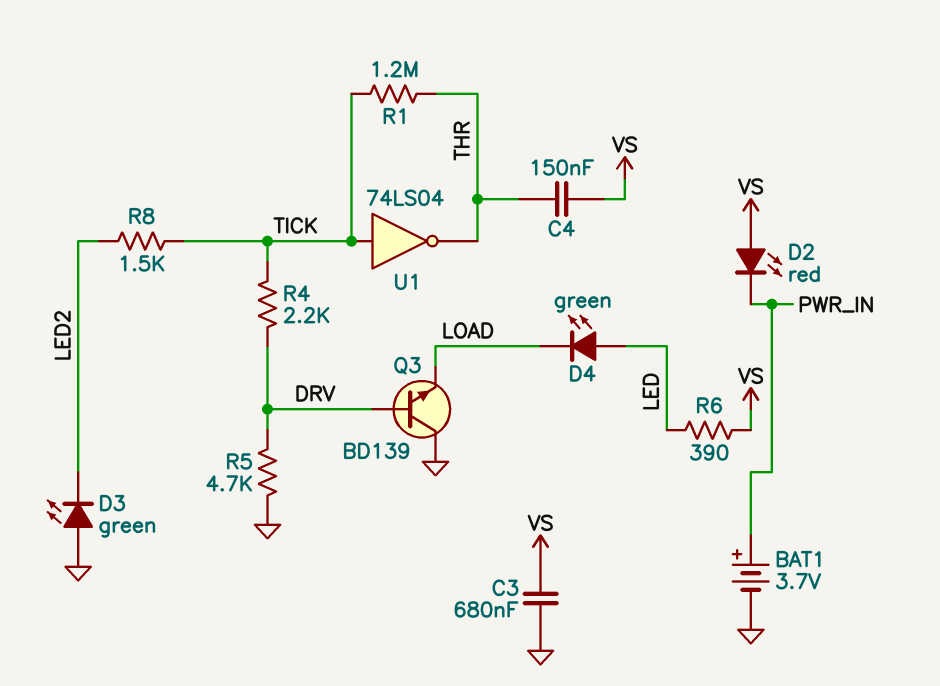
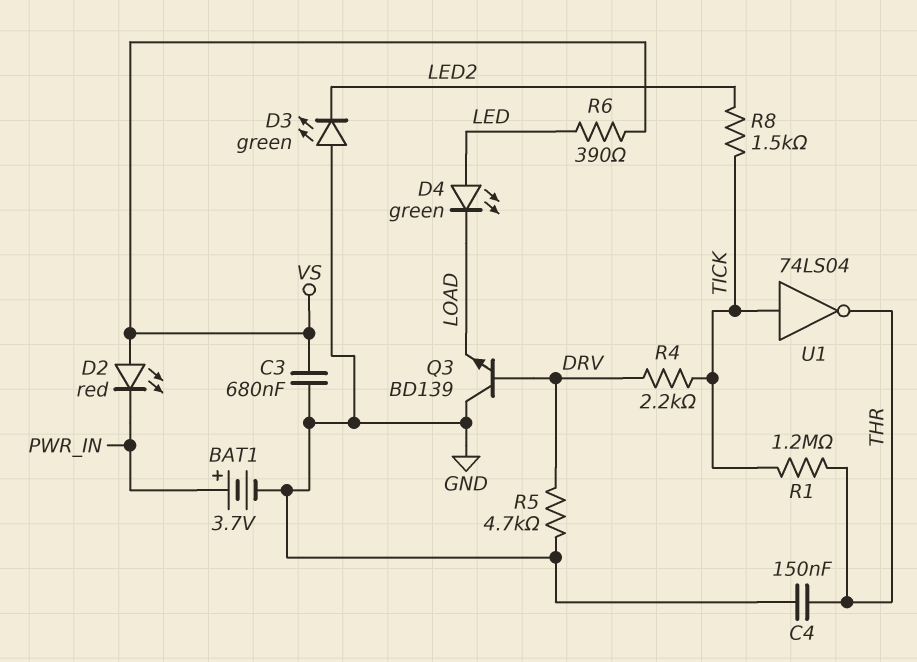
C4: 150nF (THR, VS) -> 150nF (GND, THR)

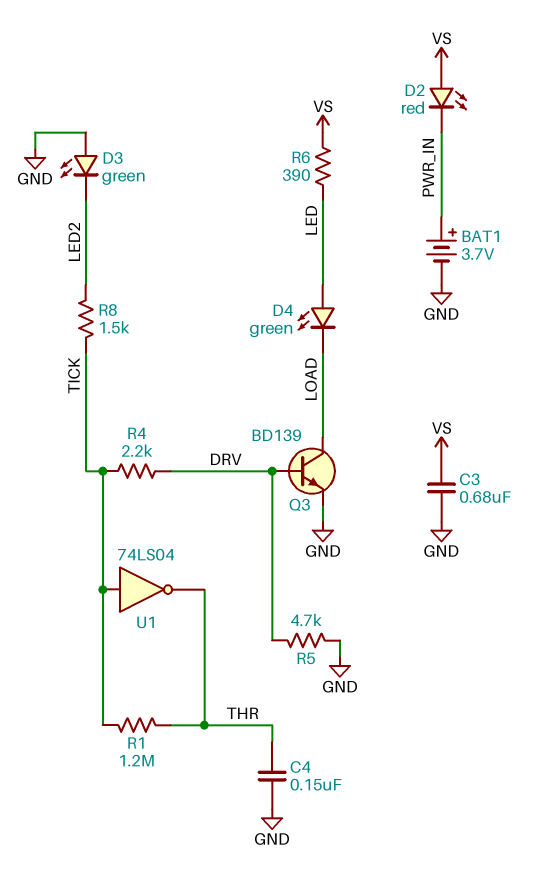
Q3: NPN BD139 (B DRV, C GND, E LOAD) -> NPN BD139 (B DRV, C LOAD, E GND)

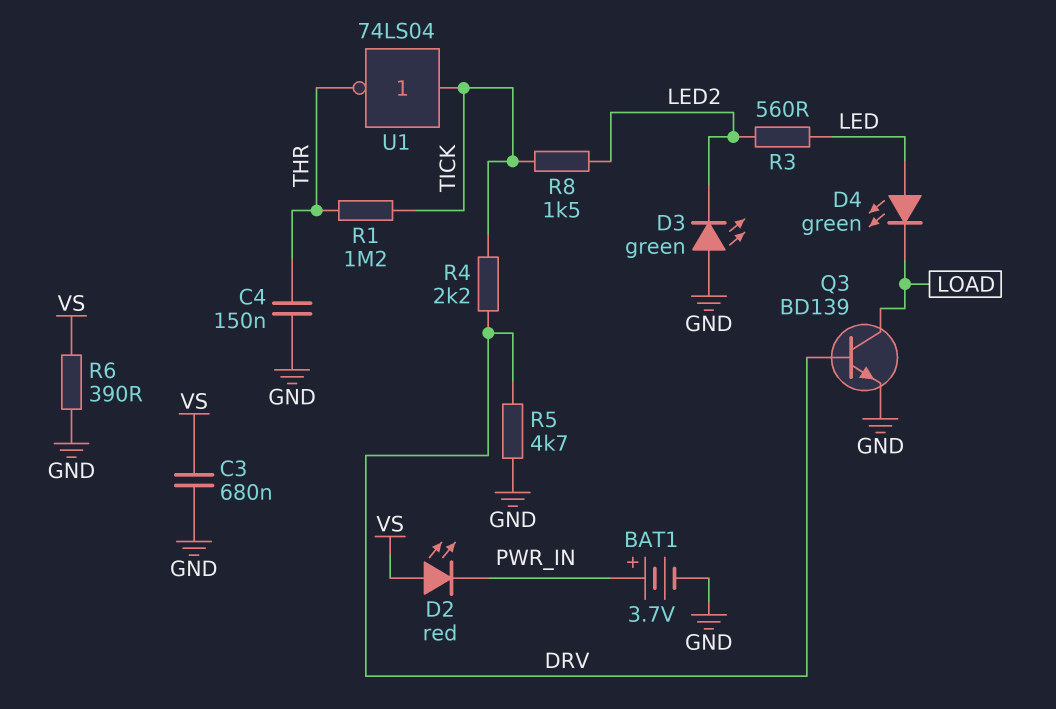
R3: none -> 560 (LED, LED2)
R6: 390 (LED, VS) -> 390 (GND, VS)

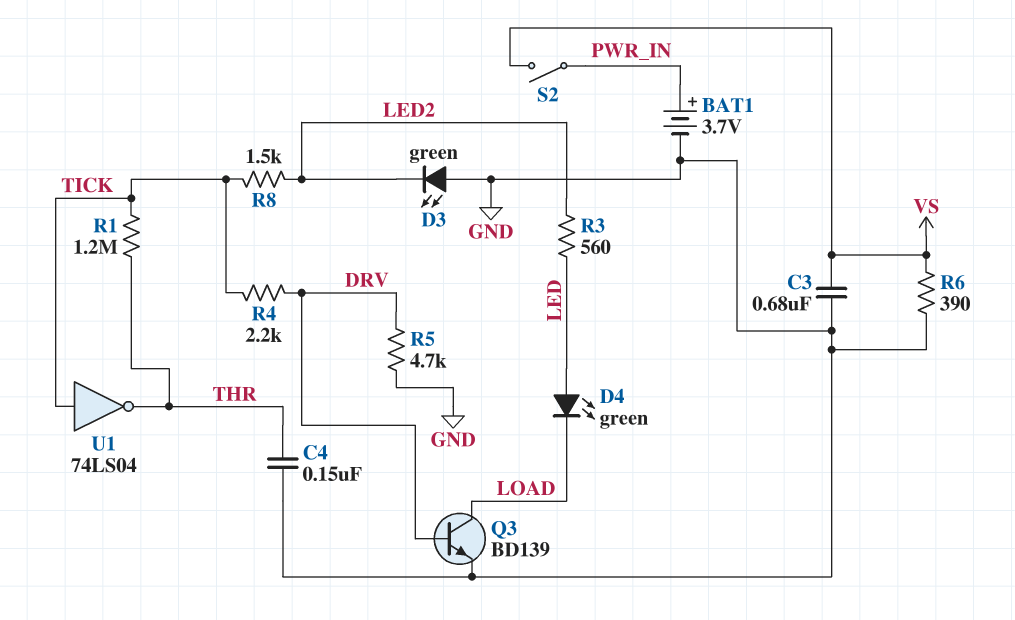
D2: LED red (A VS, K PWR_IN) -> none
S2: none -> switch (PWR_IN, VS)

